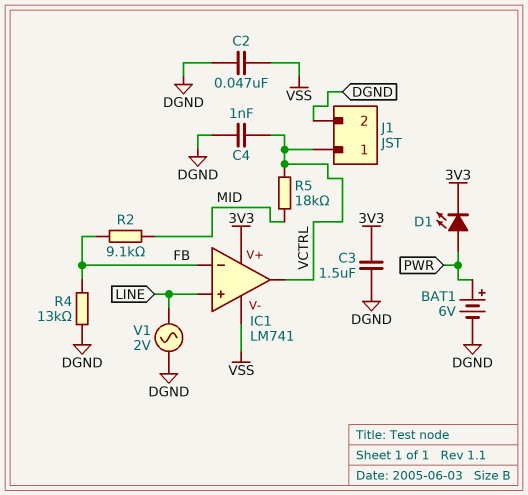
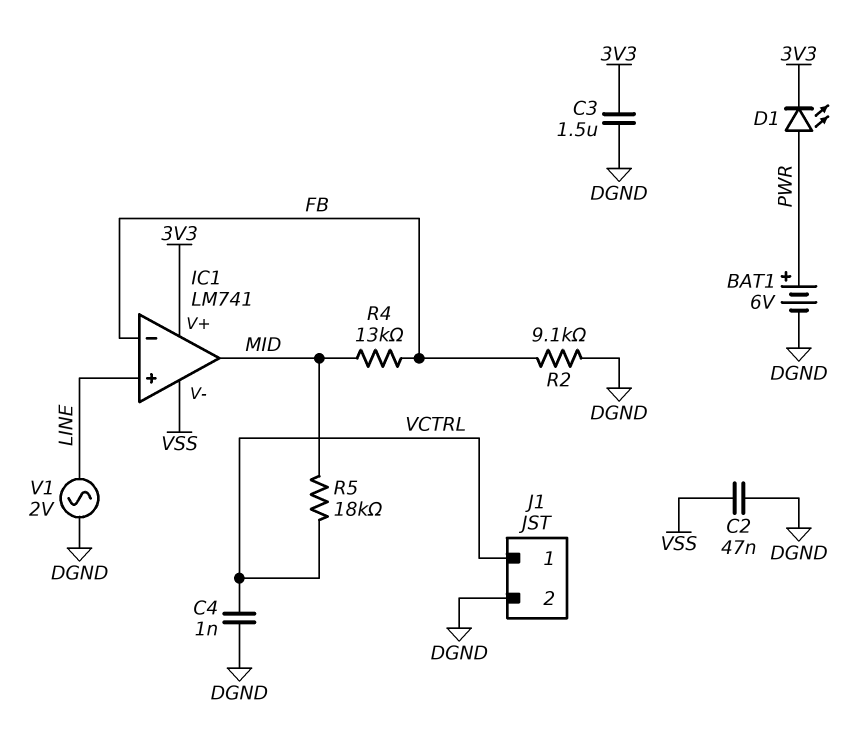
IC1 pin out: VCTRL -> MID
R2: 9.1k (FB, MID) -> 9.1k (DGND, FB)
R4: 13k (DGND, FB) -> 13k (FB, MID)

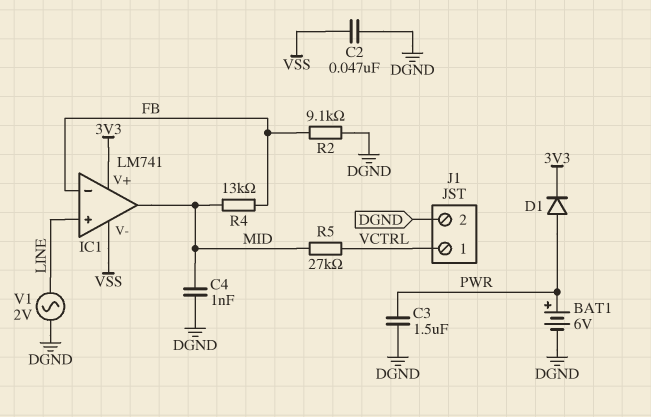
C3: 1.5uF (3V3, DGND) -> 1.5uF (DGND, PWR)
C4: 1nF (DGND, VCTRL) -> 1nF (DGND, MID)
D1: LED (A PWR, K 3V3) -> diode (A PWR, K 3V3)
R5: 18k (MID, VCTRL) -> 27k (MID, VCTRL)

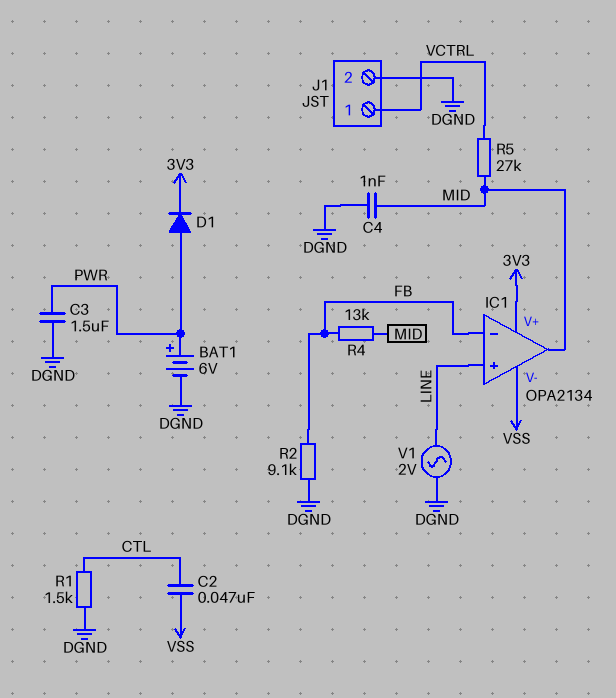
C2: 47nF (DGND, VSS) -> 47nF (CTL, VSS)
IC1: LM741 -> OPA2134
R1: none -> 1.5k (CTL, DGND)

